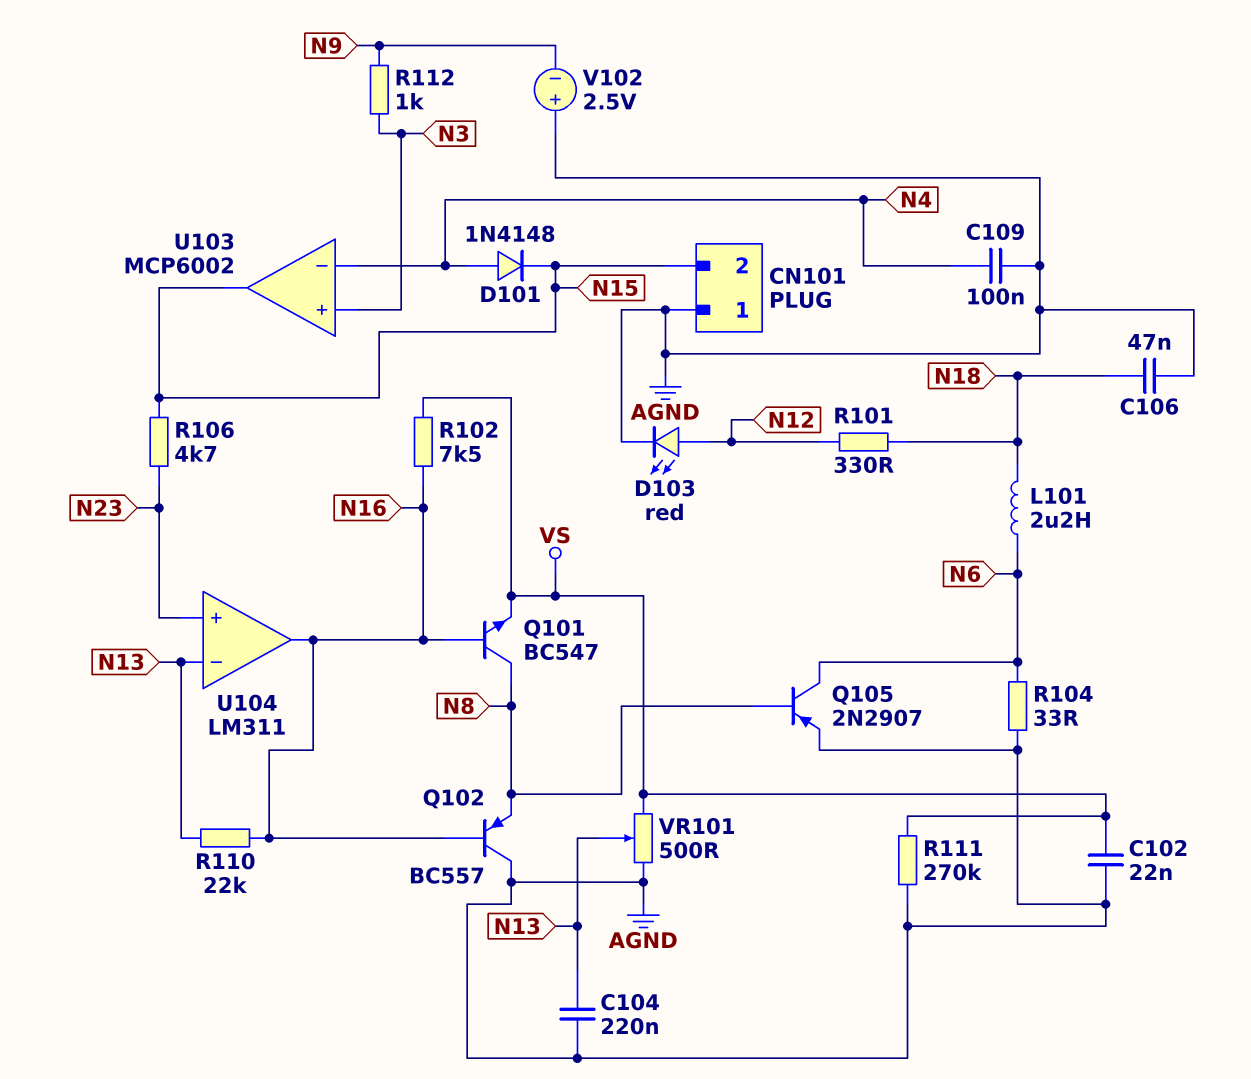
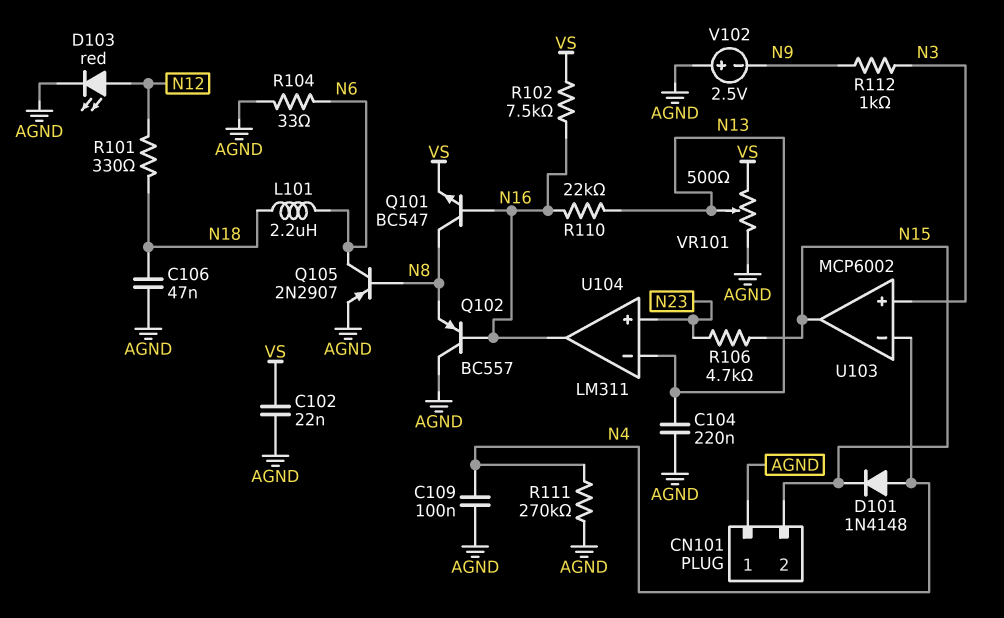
R111: 270k (AGND, VS) -> 270k (AGND, N4)

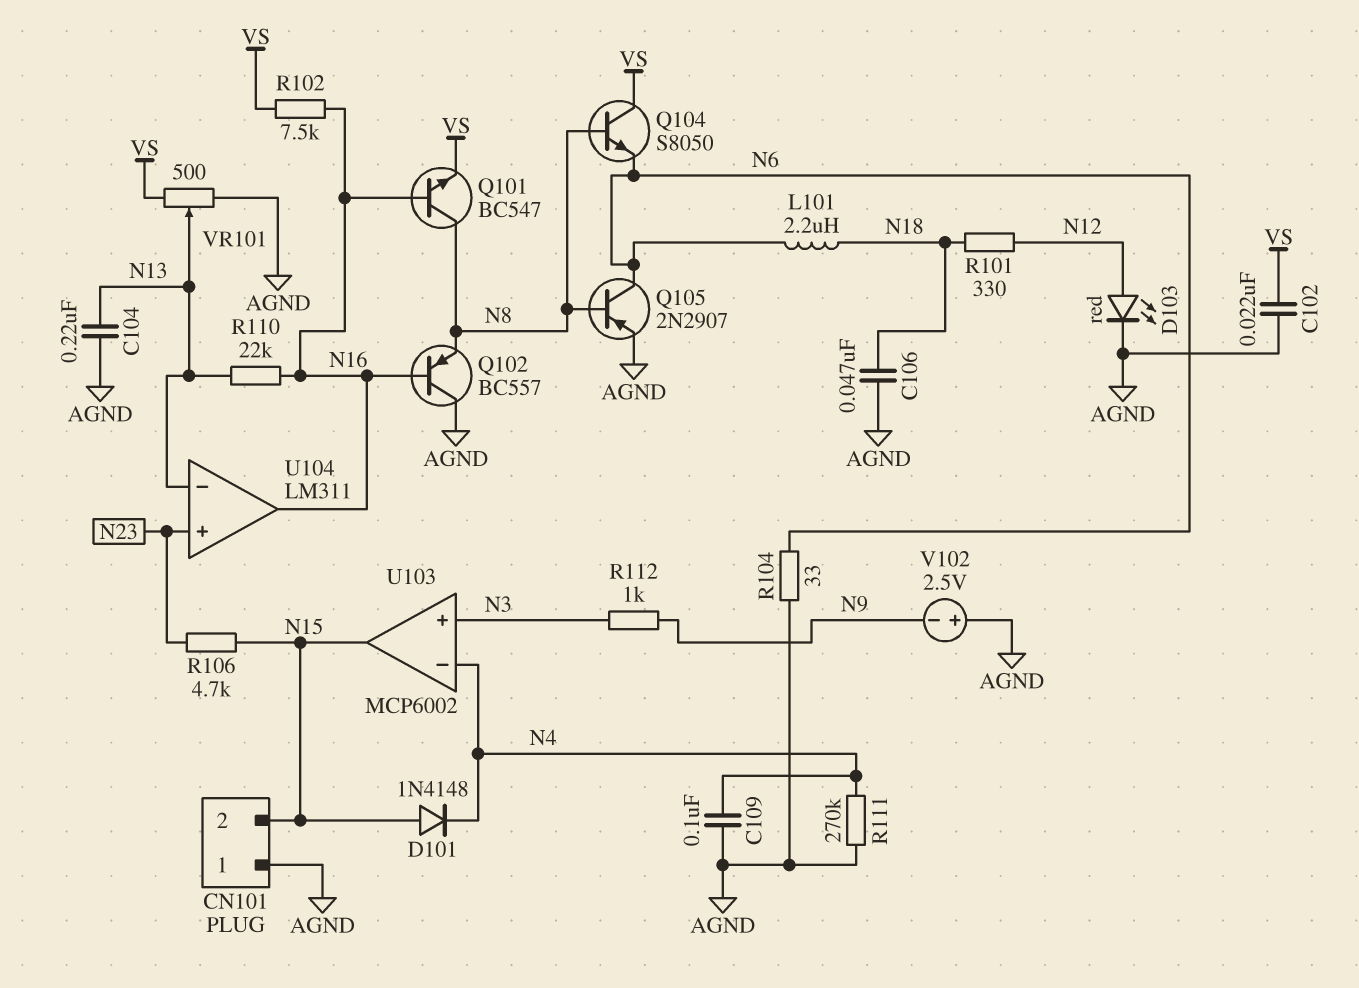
D101: diode 1N4148 (A N4, K N15) -> diode 1N4148 (A N15, K N4)
Q104: none -> NPN S8050 (B N8, C VS, E N6)

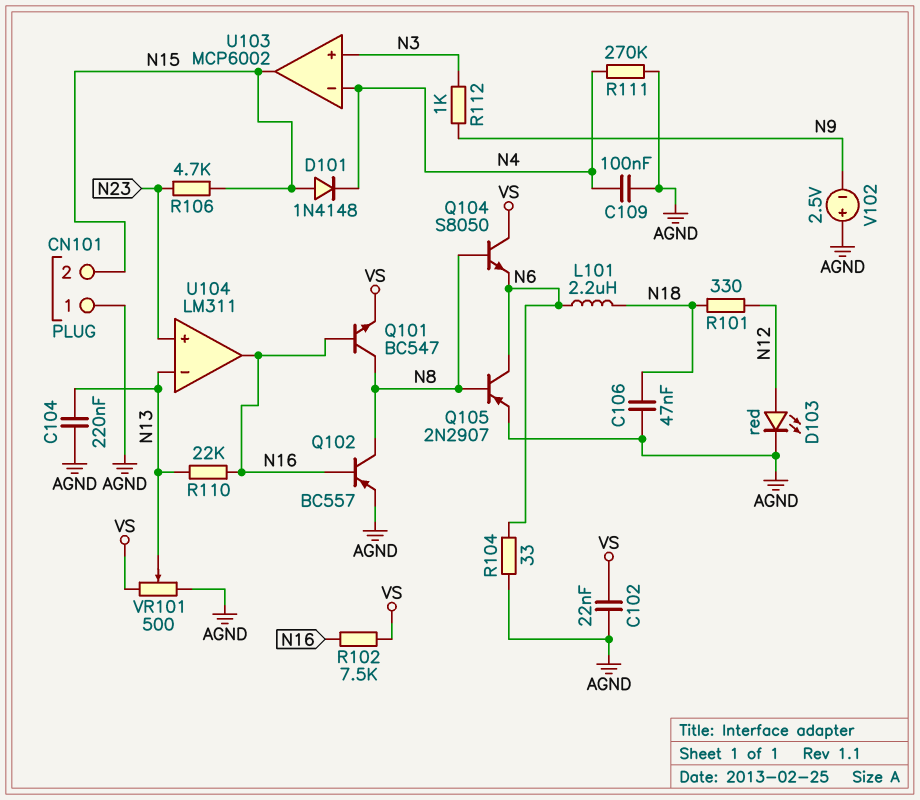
Q102: PNP BC557 (B N16, C AGND, E N8) -> PNP BC557 (B N16, C N8, E AGND)

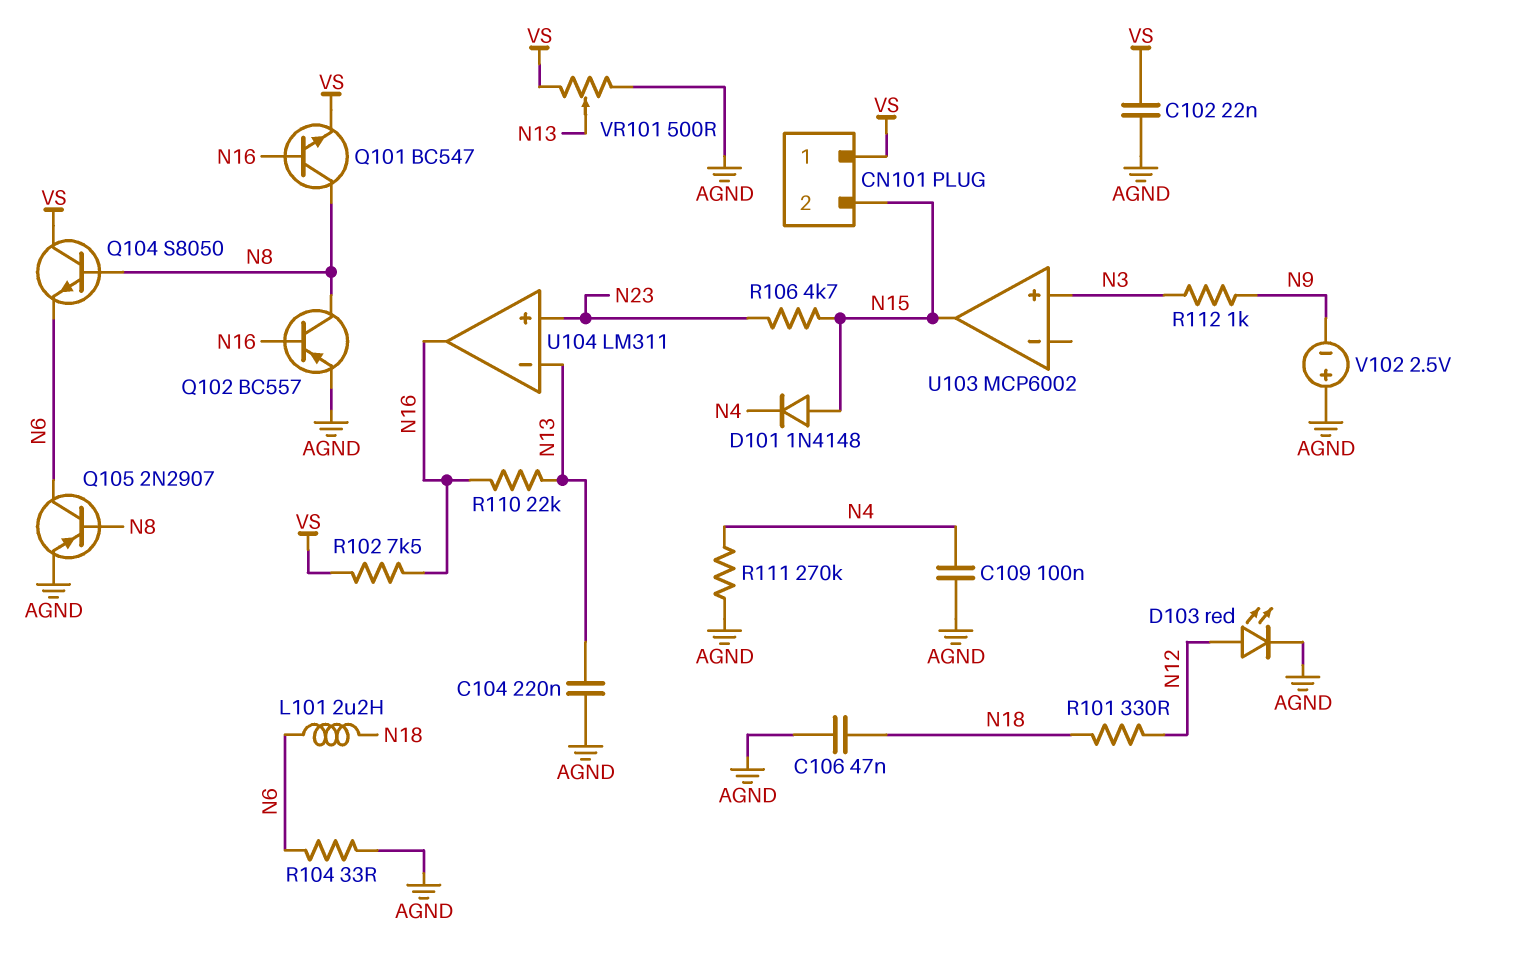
CN101 pin 1: AGND -> VS
U103 pin in-: N4 -> none

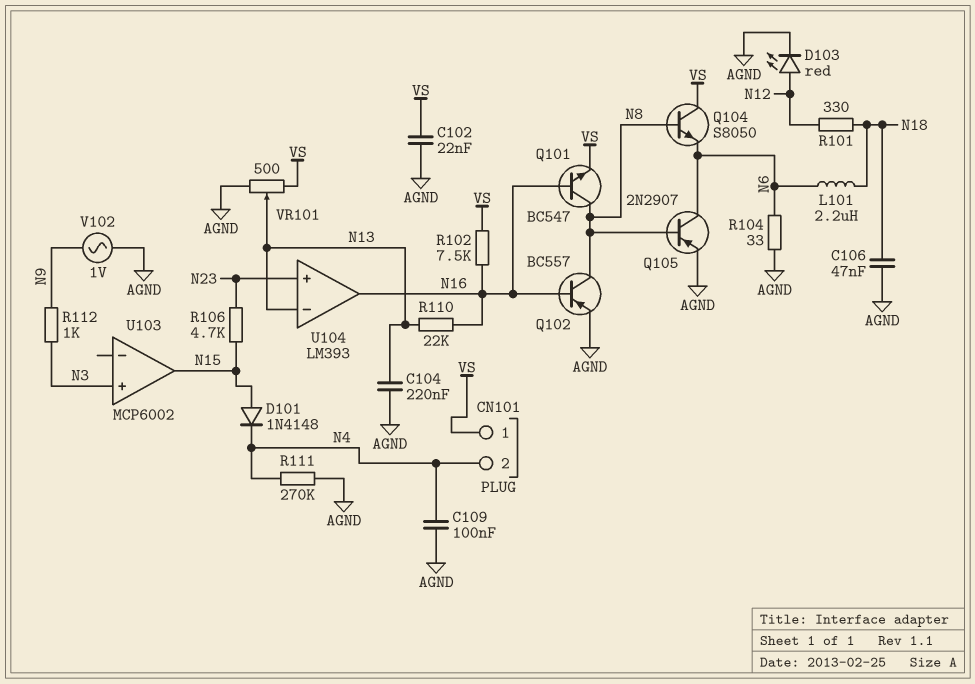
CN101 pin 2: N15 -> N4
U104: LM311 -> LM393
V102: 2.5V (plus AGND, minus N9) -> AC 1V (AGND, N9)

